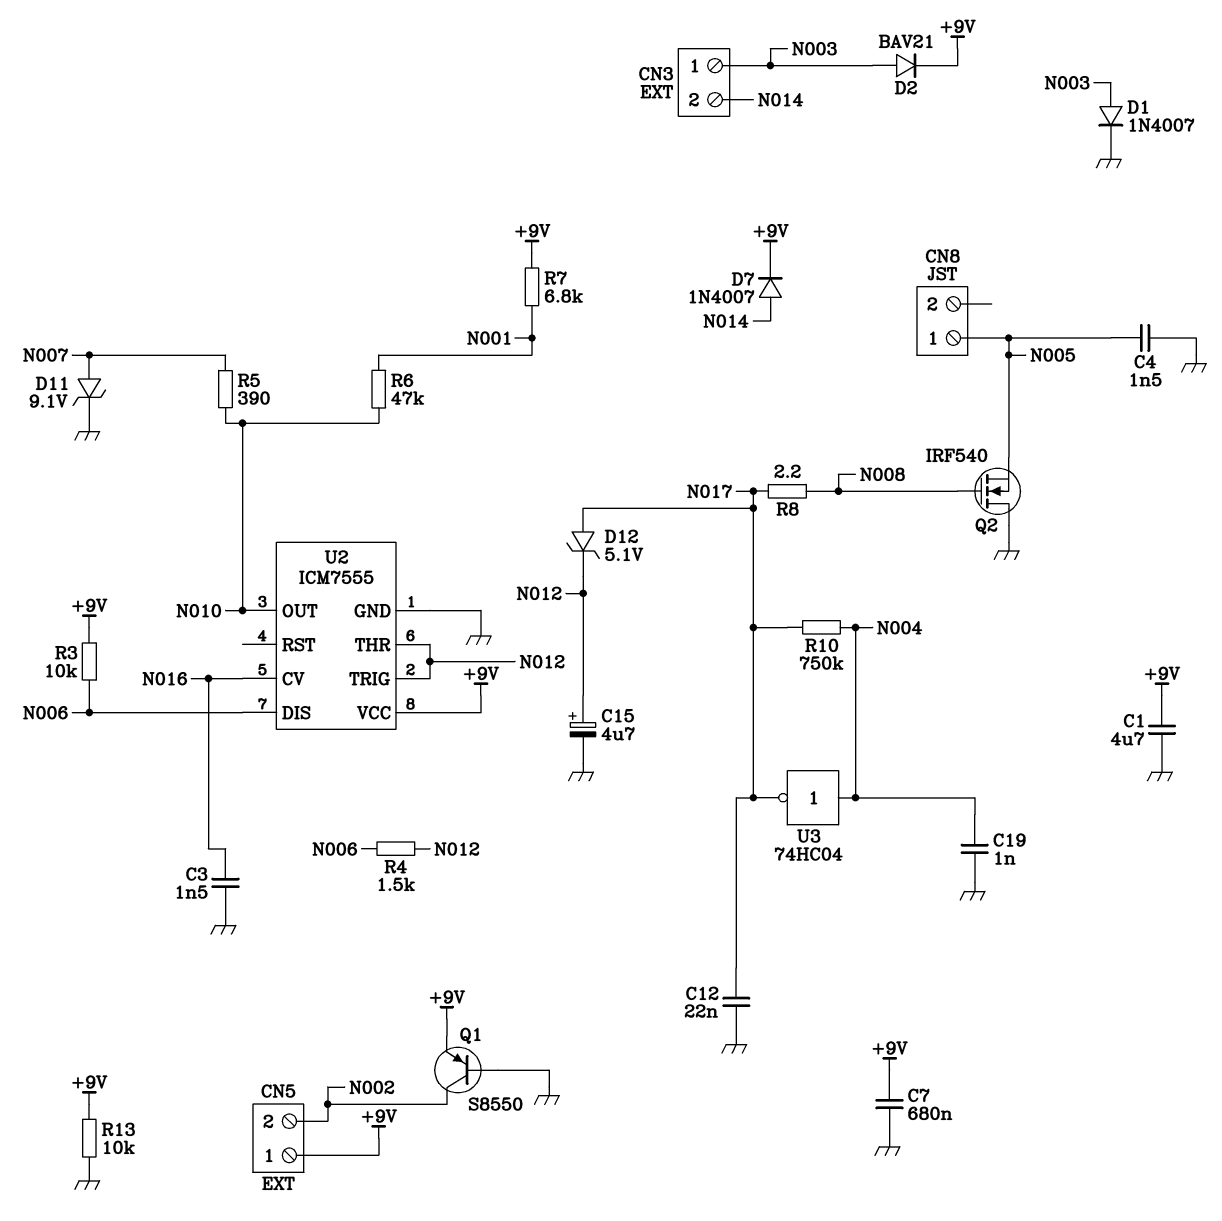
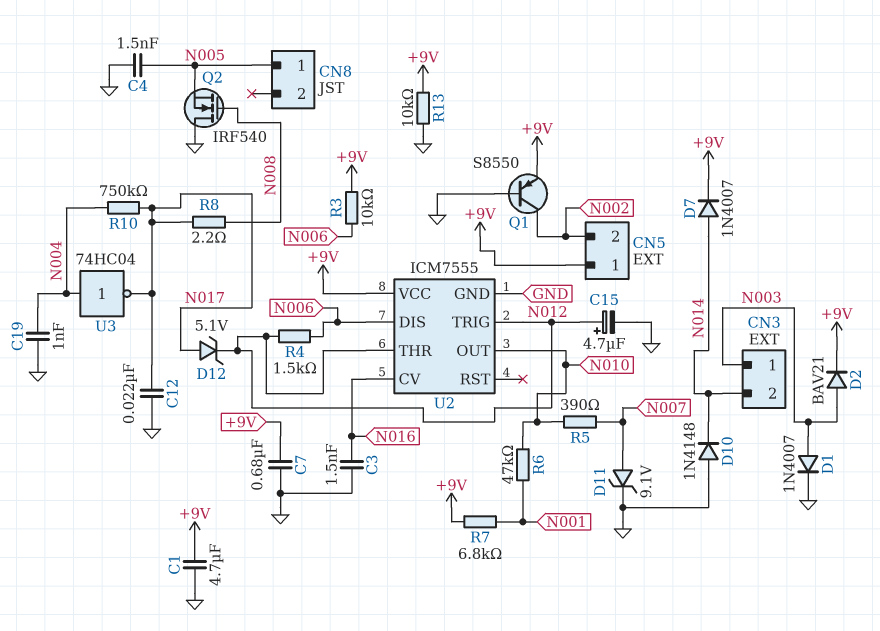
D10: none -> diode 1N4148 (A GND, K N014)

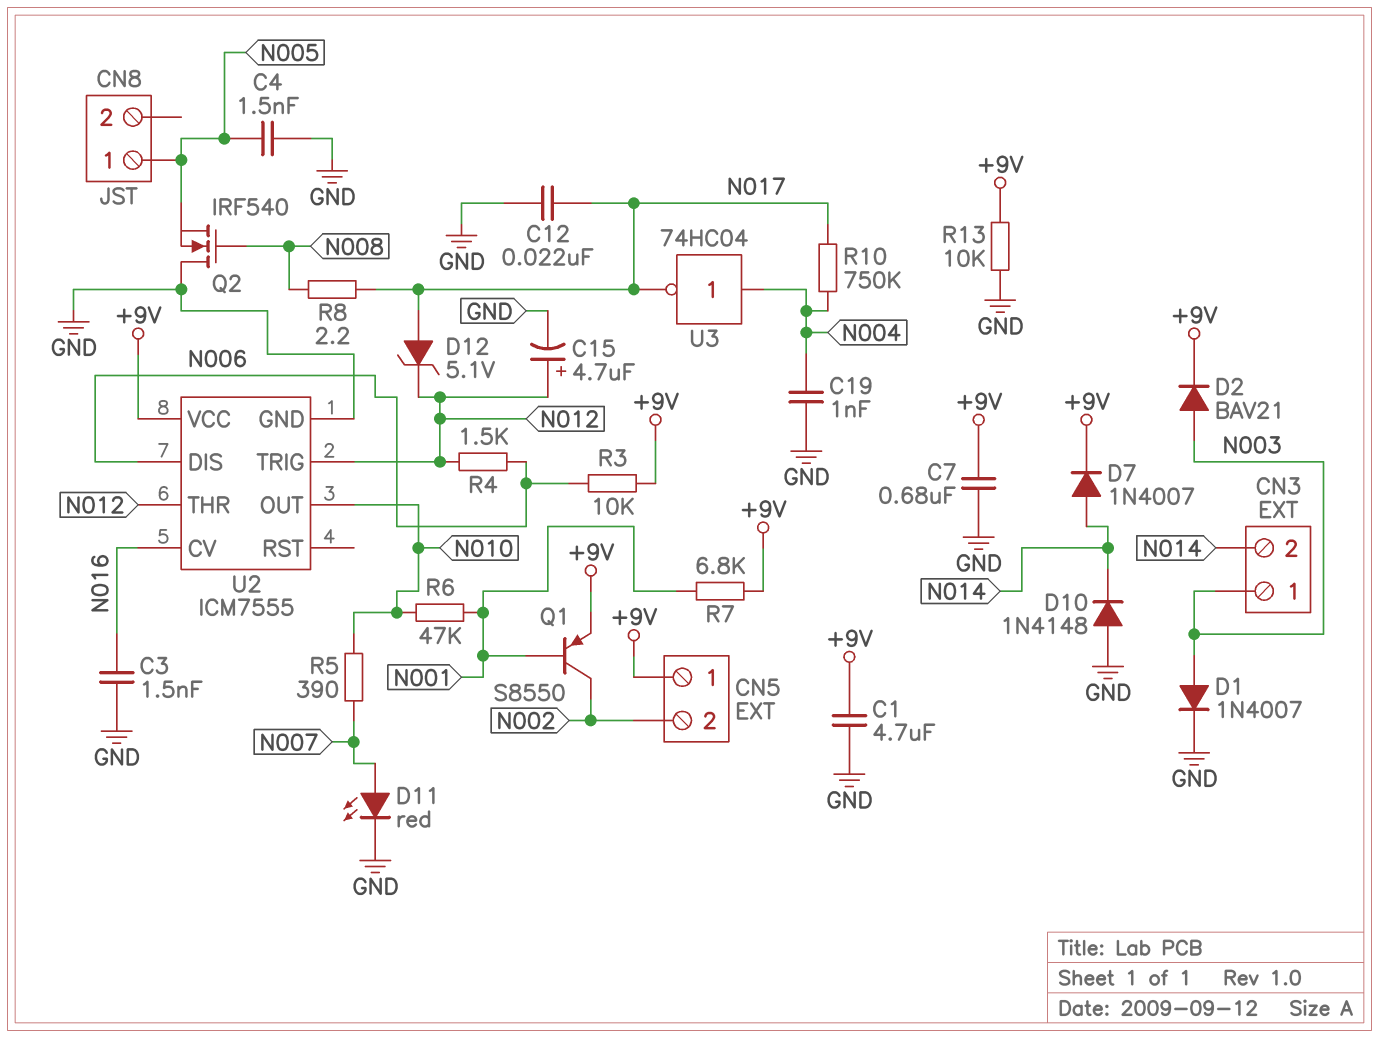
D11: zener 9.1V (A N007, K GND) -> LED red (A N007, K GND)
Q1: PNP S8550 (B GND, C N002, E +9V) -> PNP S8550 (B N001, C N002, E +9V)

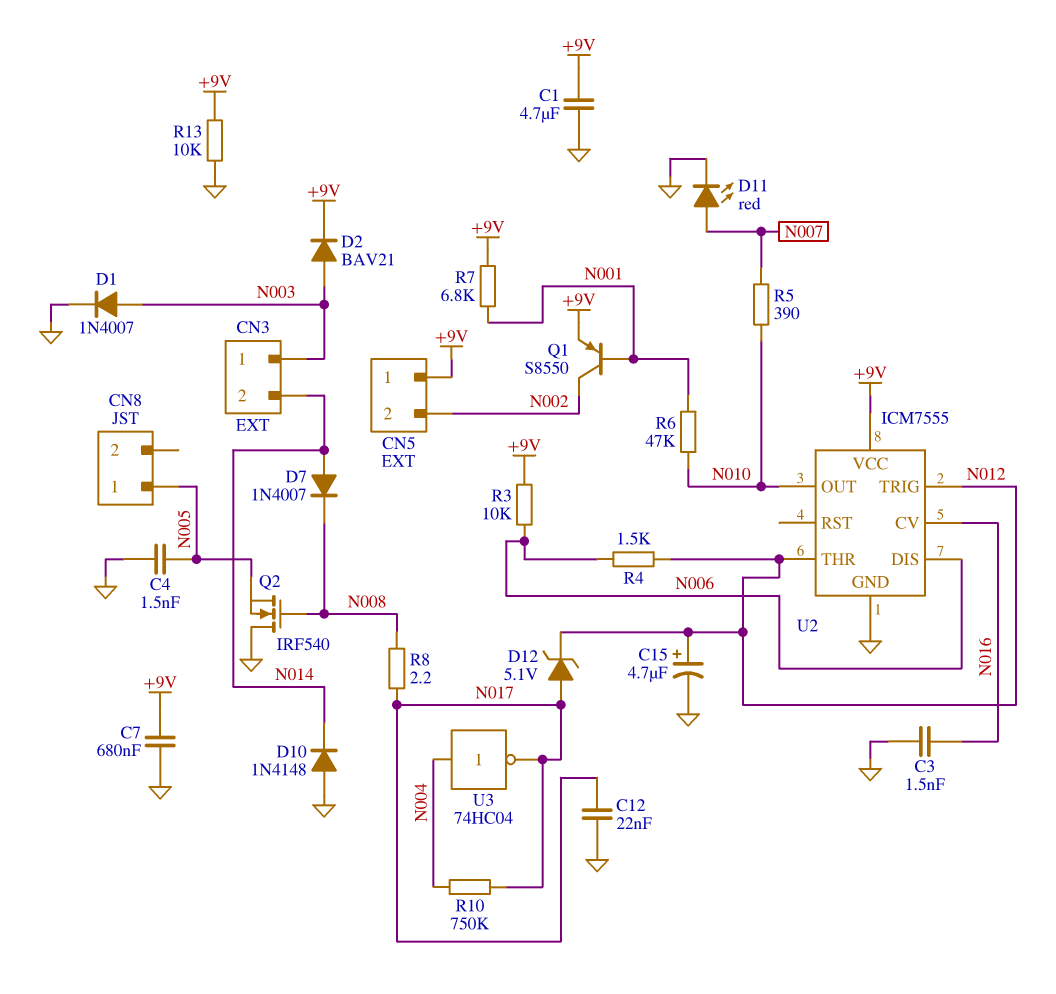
C19: 1nF (GND, N004) -> none
D7: diode 1N4007 (A N014, K +9V) -> diode 1N4007 (A N014, K N008)

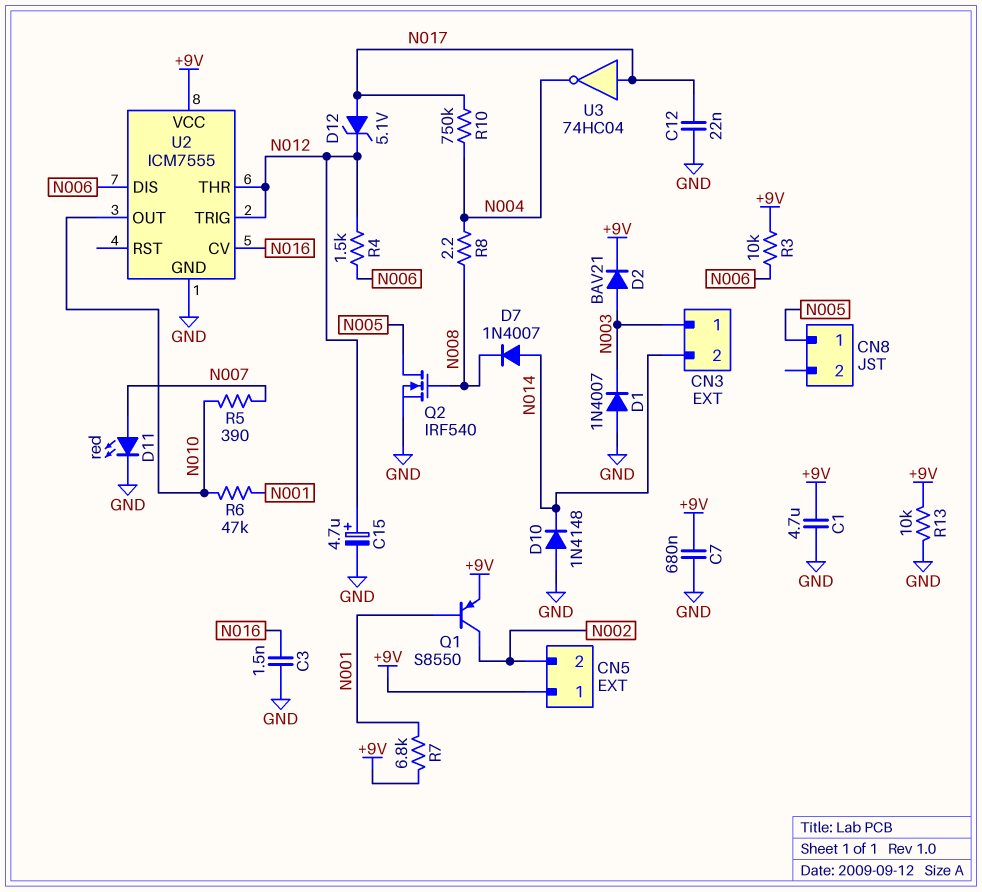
C4: 1.5nF (GND, N005) -> none
D1: diode 1N4007 (A N003, K GND) -> diode 1N4007 (A GND, K N003)
Q2: NMOS IRF540 (G N008, D GND, S N005) -> NMOS IRF540 (G N008, D N005, S GND)
R8: 2.2 (N008, N017) -> 2.2 (N004, N008)
U3: NOT 74HC04 (in N004, out N017) -> NOT 74HC04 (in N017, out N004)

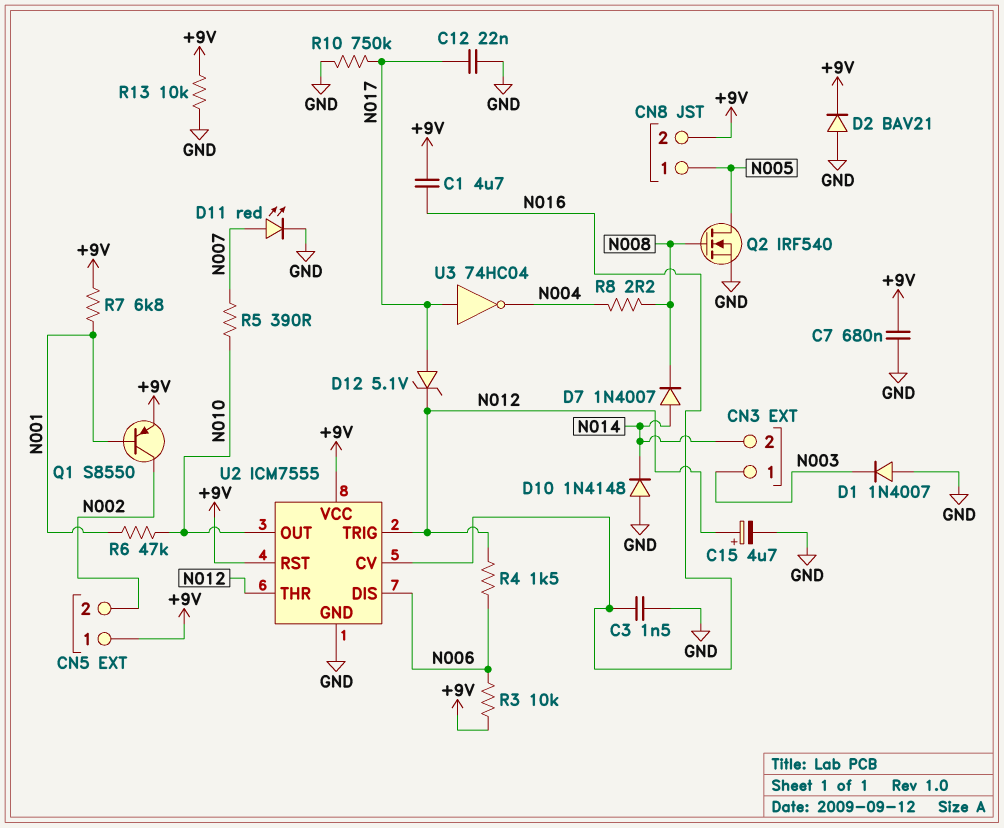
C1: 4.7uF (+9V, GND) -> 4.7uF (+9V, N016)
CN8 pin 2: none -> +9V
D2: diode BAV21 (A N003, K +9V) -> diode BAV21 (A GND, K +9V)
R10: 750k (N004, N017) -> 750k (GND, N017)
U2 pin RST: none -> +9V

